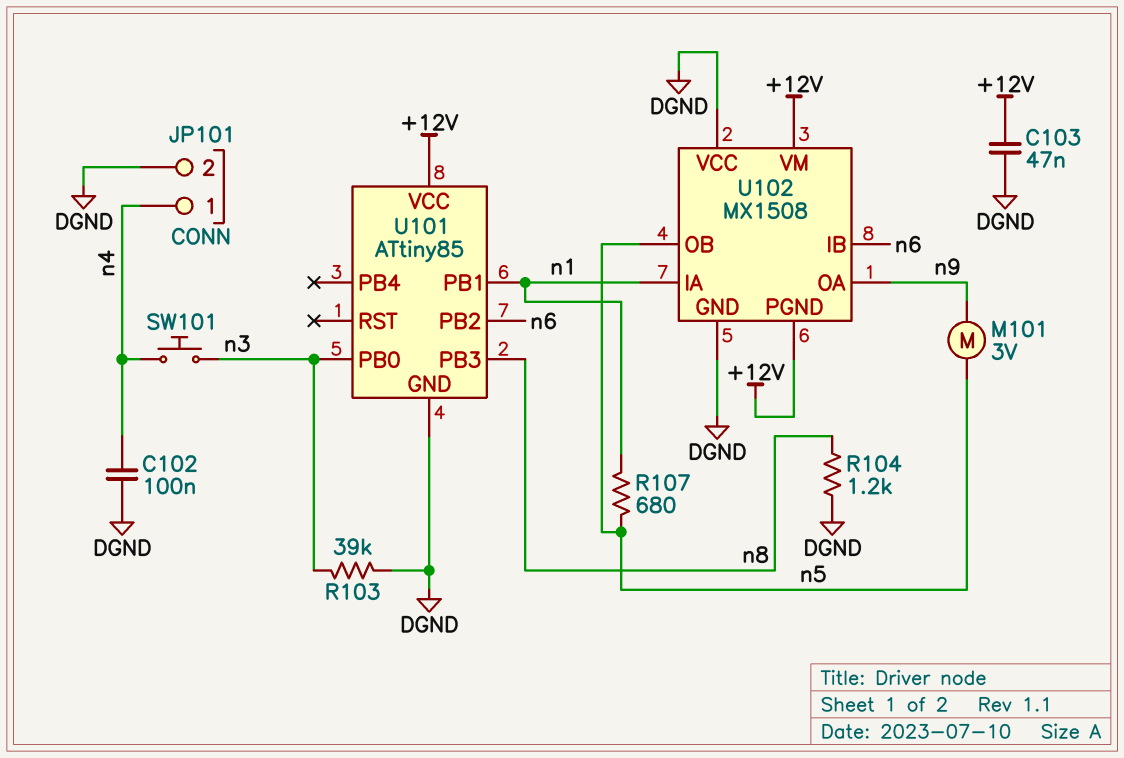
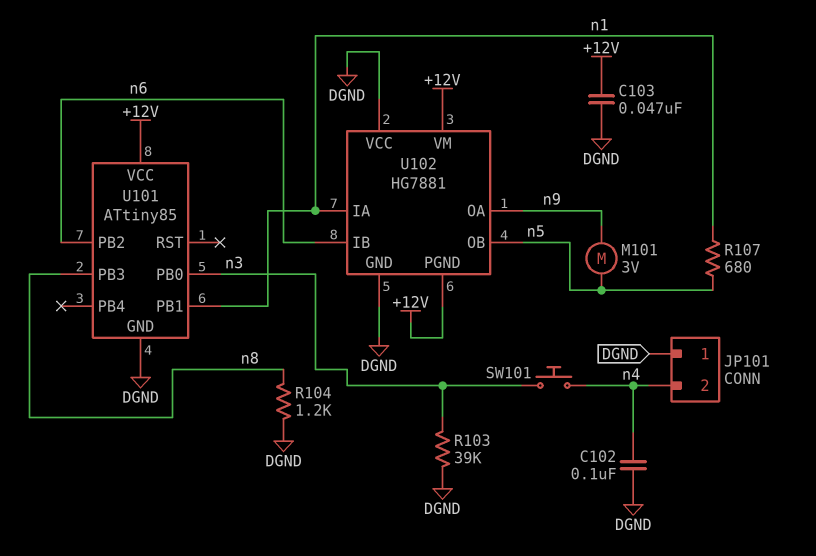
JP101 pin 1: n4 -> DGND
JP101 pin 2: DGND -> n4
U102: MX1508 -> HG7881

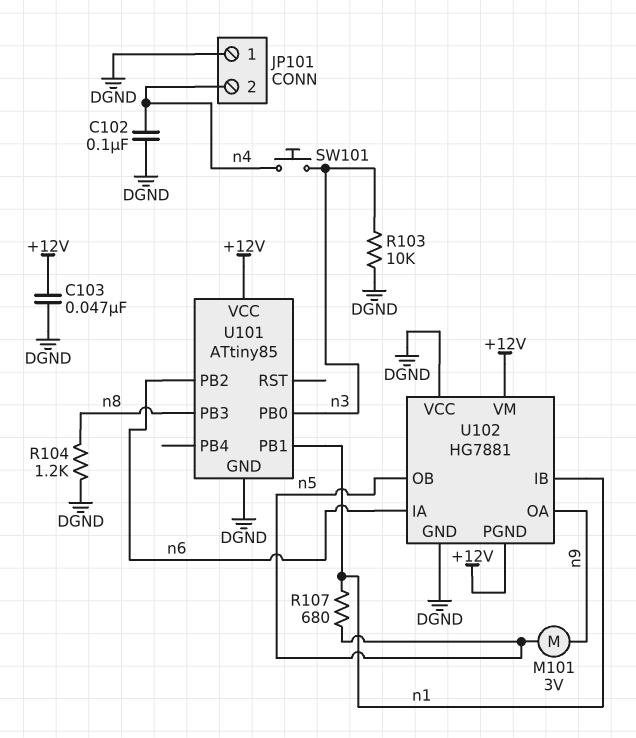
R103: 39k (DGND, n3) -> 10k (DGND, n3)
U102 pin IA: n1 -> n6
U102 pin IB: n6 -> n1

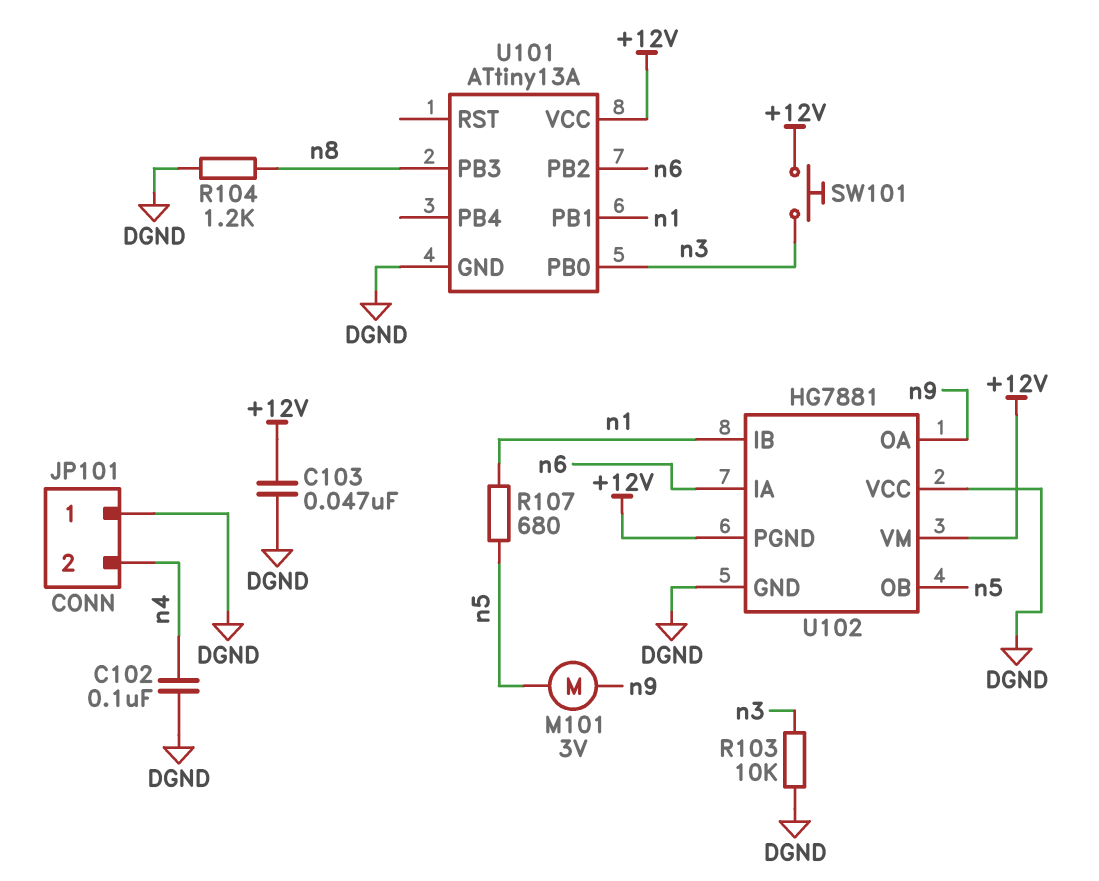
SW101: button (n3, n4) -> button (+12V, n3)
U101: ATtiny85 -> ATtiny13A

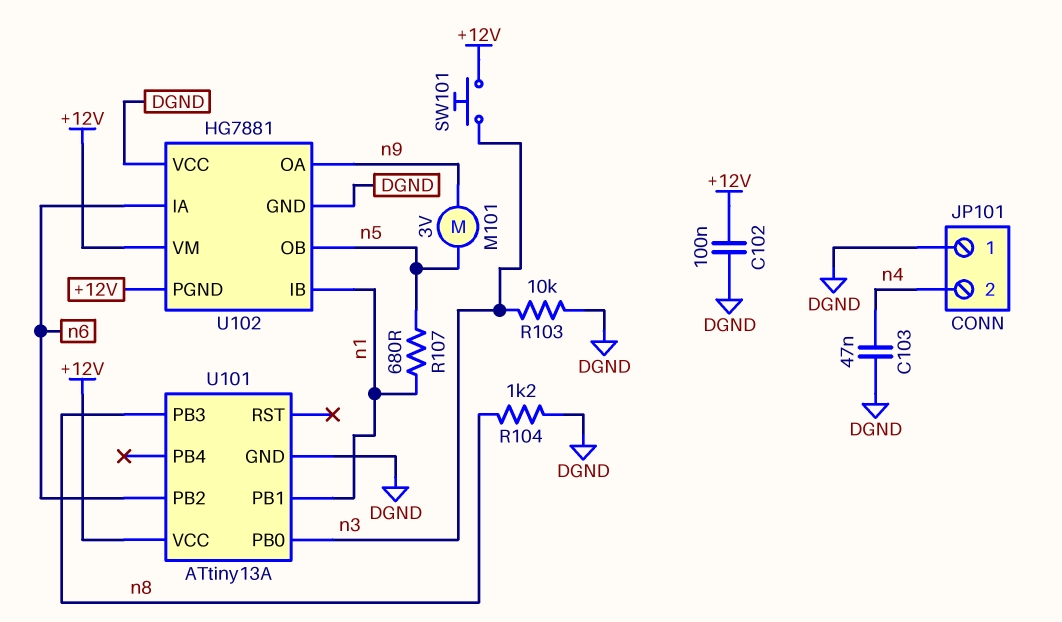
C102: 100nF (DGND, n4) -> 100nF (+12V, DGND)
C103: 47nF (+12V, DGND) -> 47nF (DGND, n4)

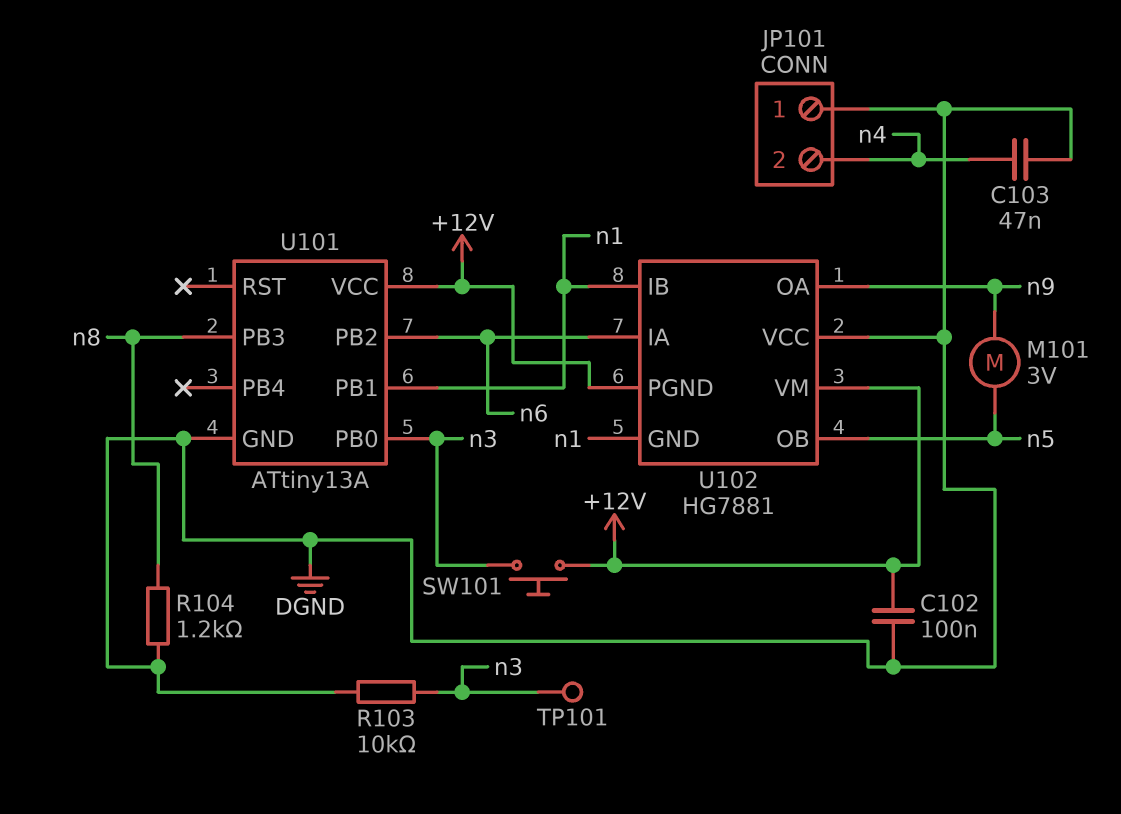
R107: 680 (n1, n5) -> none
TP101: none -> test point (n3)
U102 pin GND: DGND -> n1

